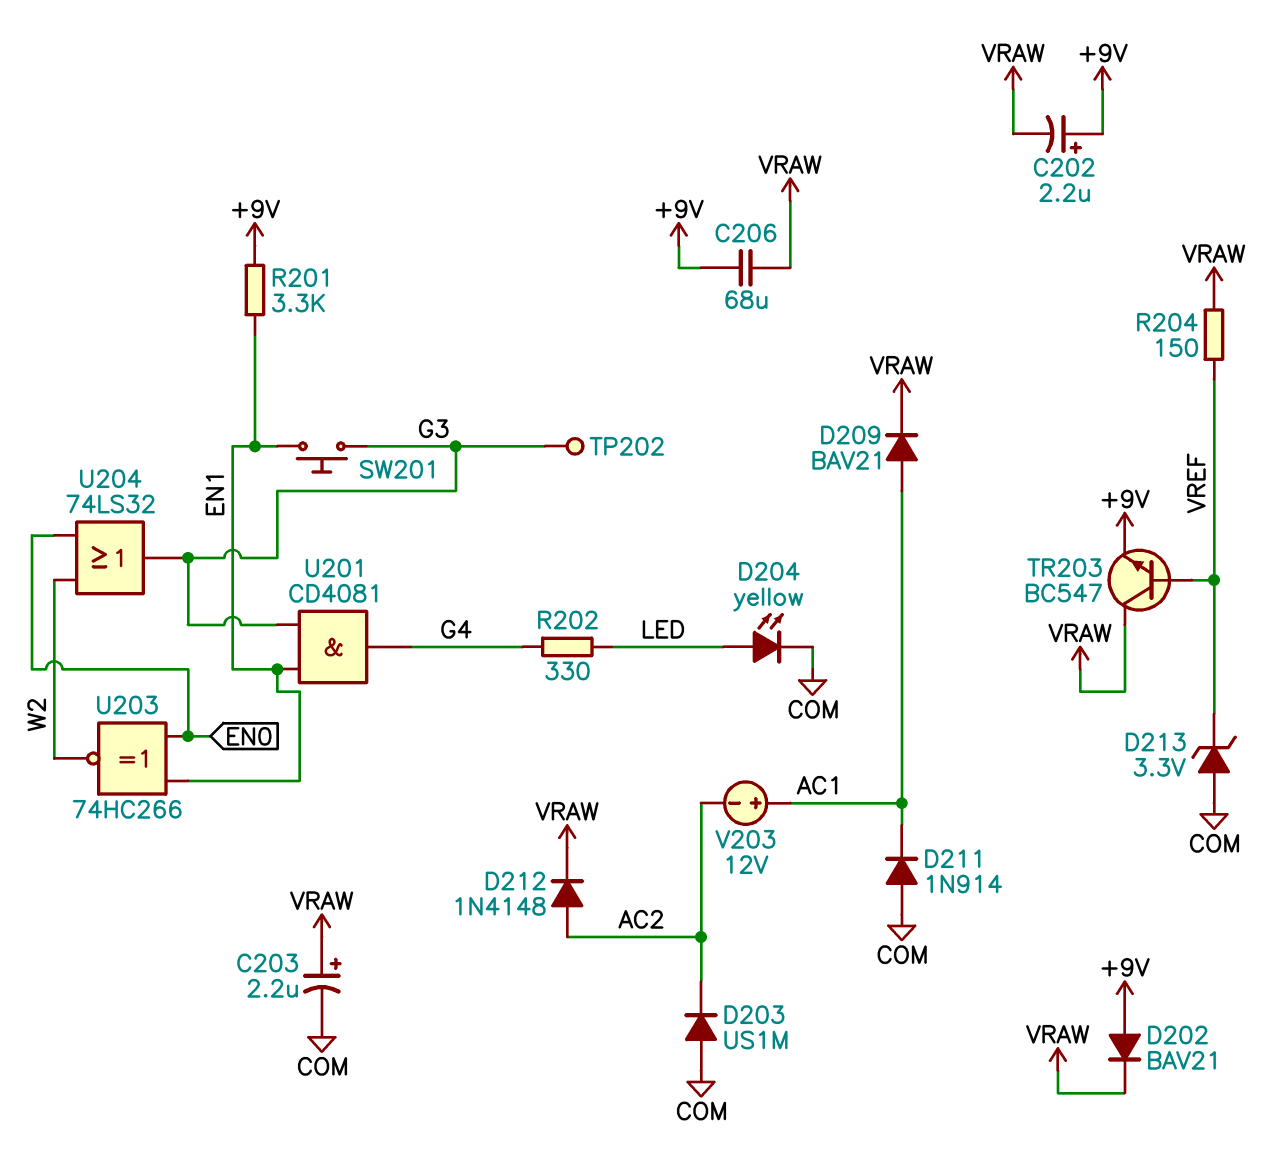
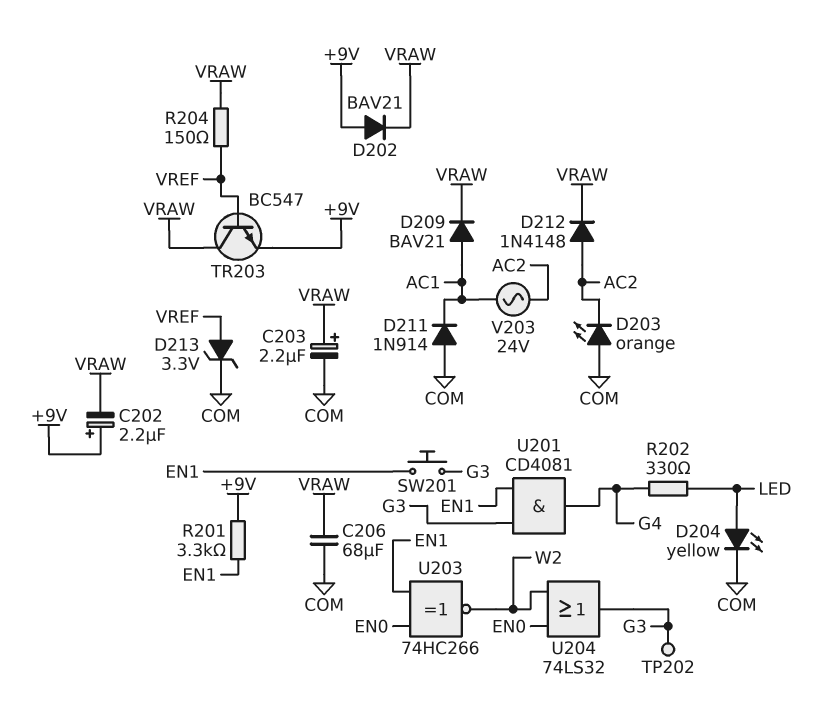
C206: 68uF (+9V, VRAW) -> 68uF (COM, VRAW)
D203: diode US1M (A COM, K AC2) -> LED orange (A COM, K AC2)
D213: zener 3.3V (A COM, K VREF) -> zener 3.3V (A VREF, K COM)
V203: 12V (plus AC1, minus AC2) -> AC 24V (AC1, AC2)

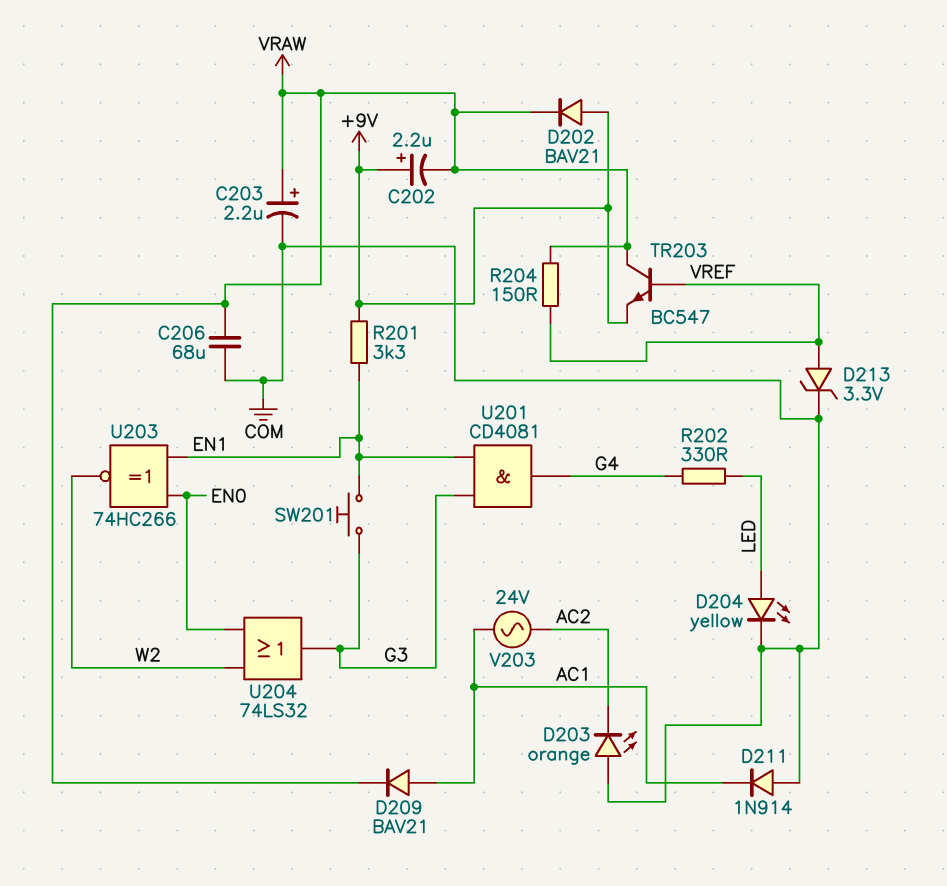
D212: diode 1N4148 (A AC2, K VRAW) -> none
TP202: test point (G3) -> none

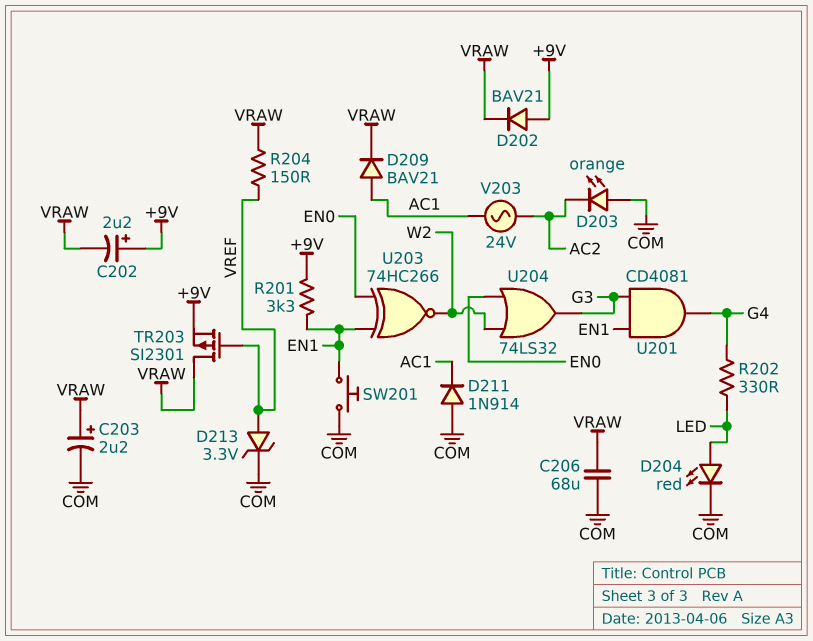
D204: LED yellow (A LED, K COM) -> LED red (A LED, K COM)
SW201: button (EN1, G3) -> button (COM, EN1)
TR203: NPN BC547 (B VREF, C VRAW, E +9V) -> PMOS SI2301 (G VREF, D VRAW, S +9V)

